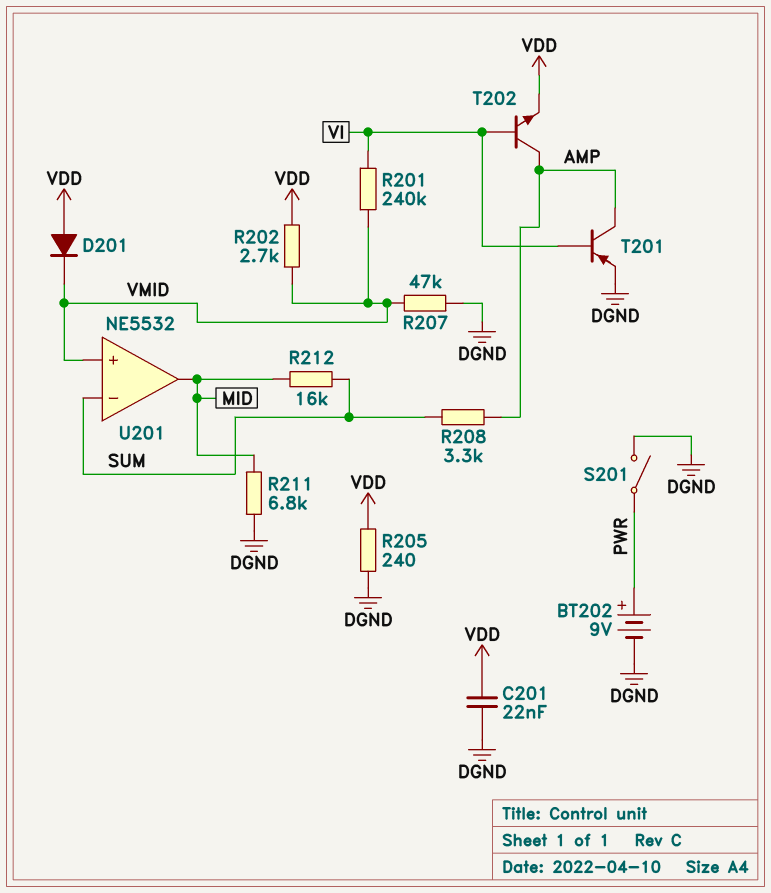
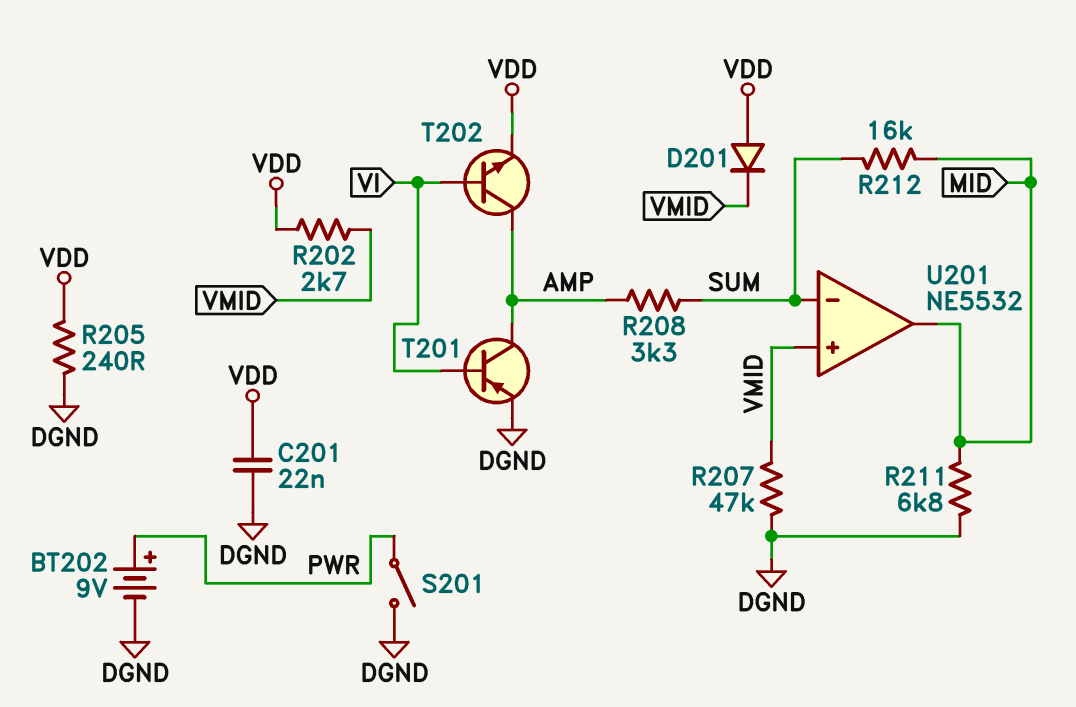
R201: 240k (VI, VMID) -> none

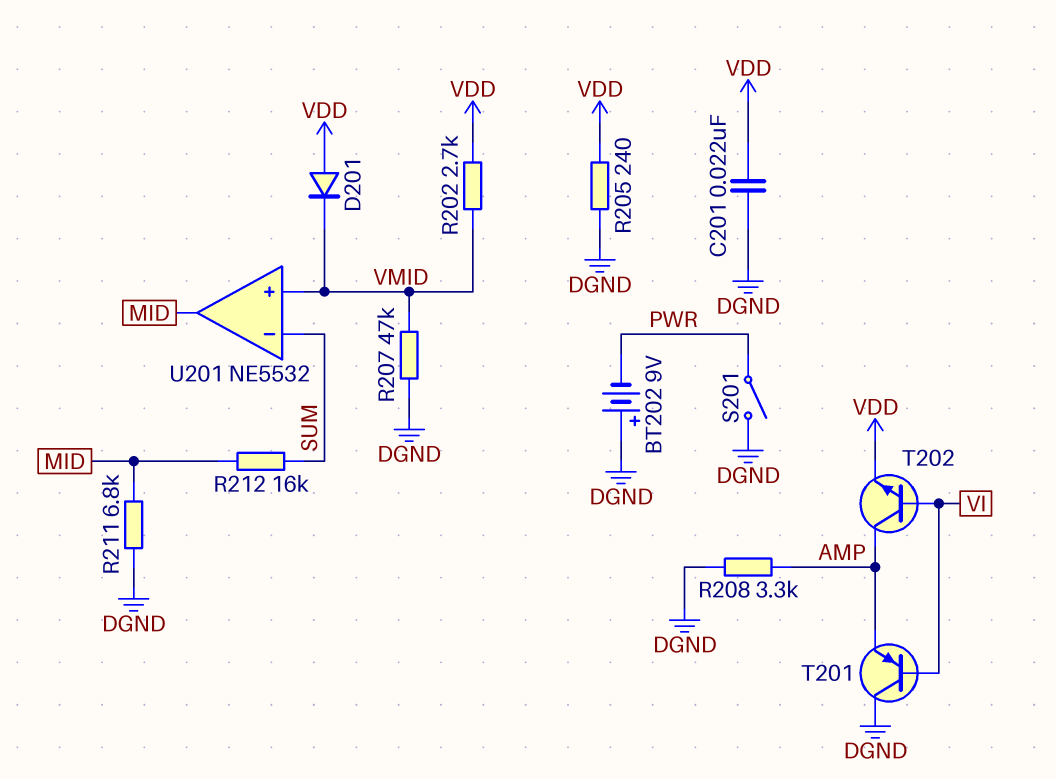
BT202: 9V (plus PWR, minus DGND) -> 9V (plus DGND, minus PWR)
R208: 3.3k (AMP, SUM) -> 3.3k (AMP, DGND)
T201: PNP (B VI, C AMP, E DGND) -> PNP (B VI, C DGND, E AMP)

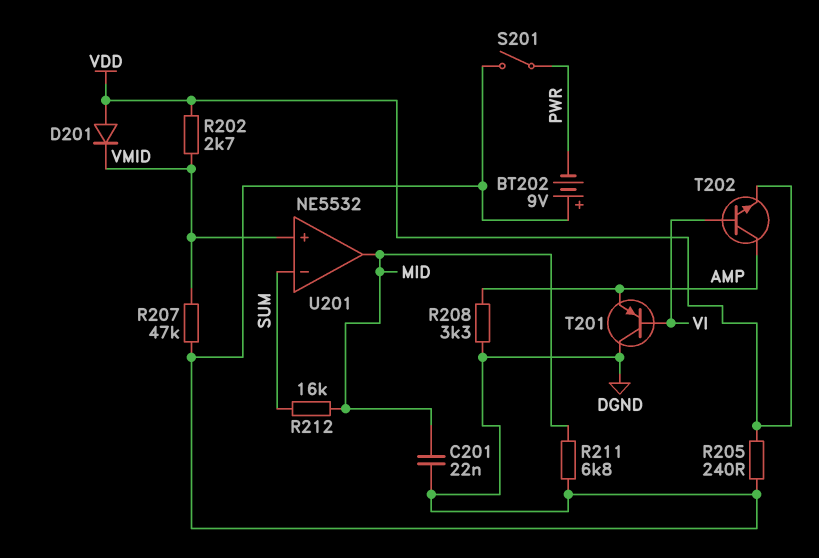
C201: 22nF (DGND, VDD) -> 22nF (DGND, MID)

